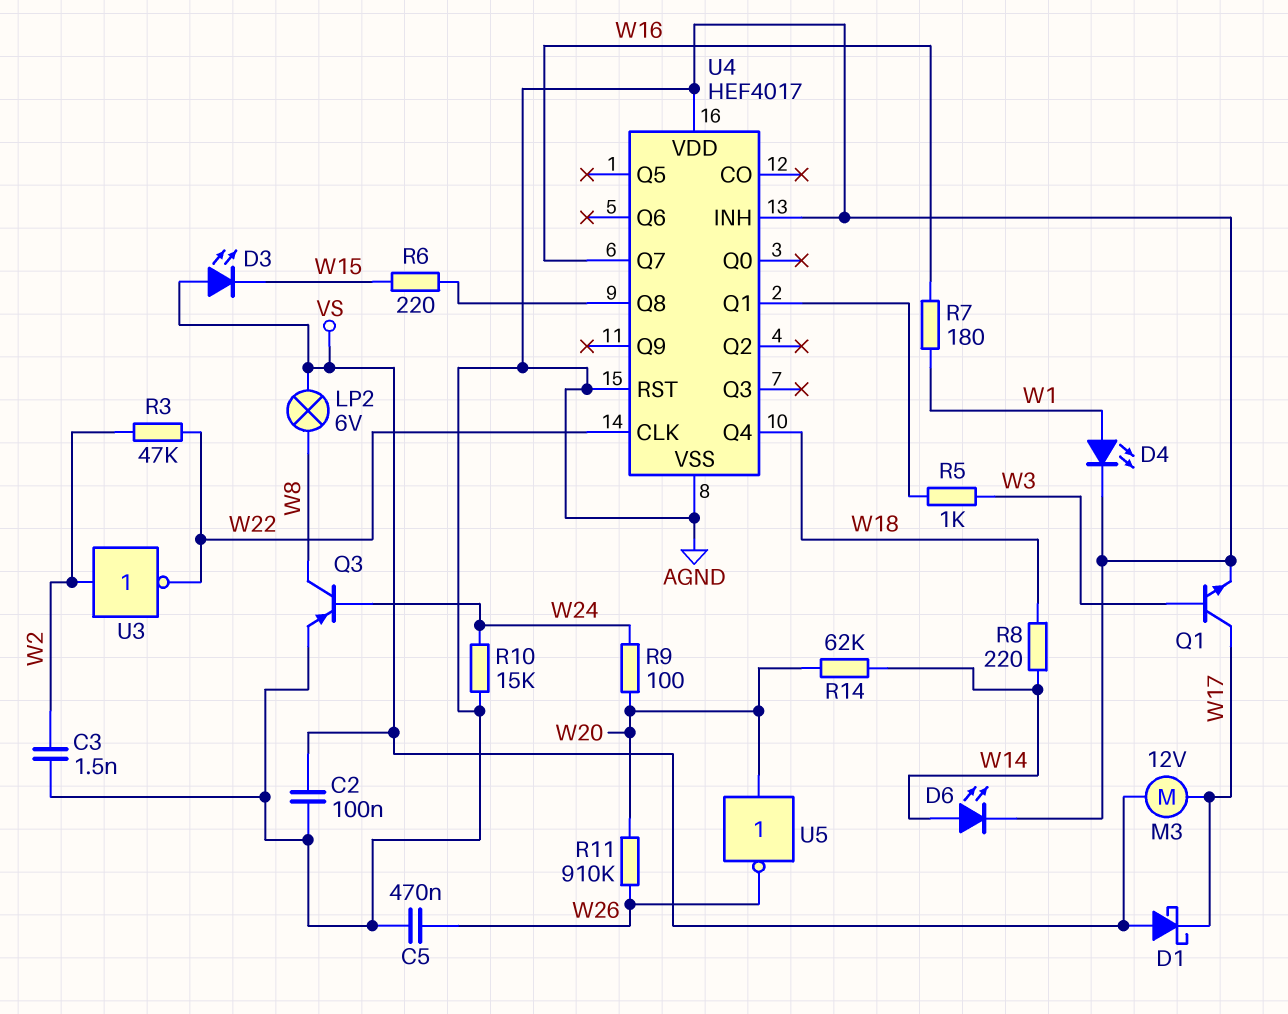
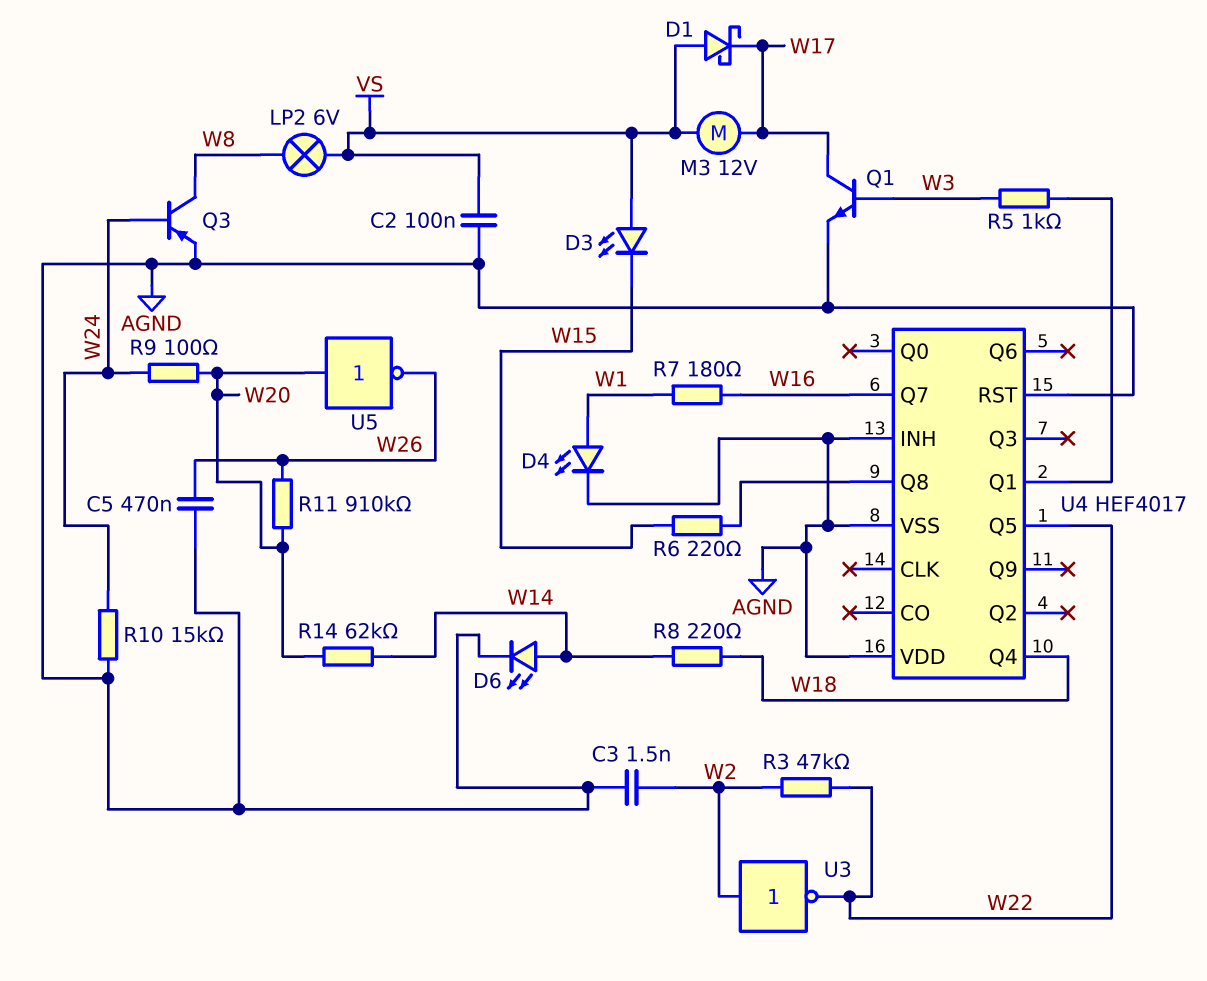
U4 pin CLK: W22 -> none
U4 pin Q5: none -> W22

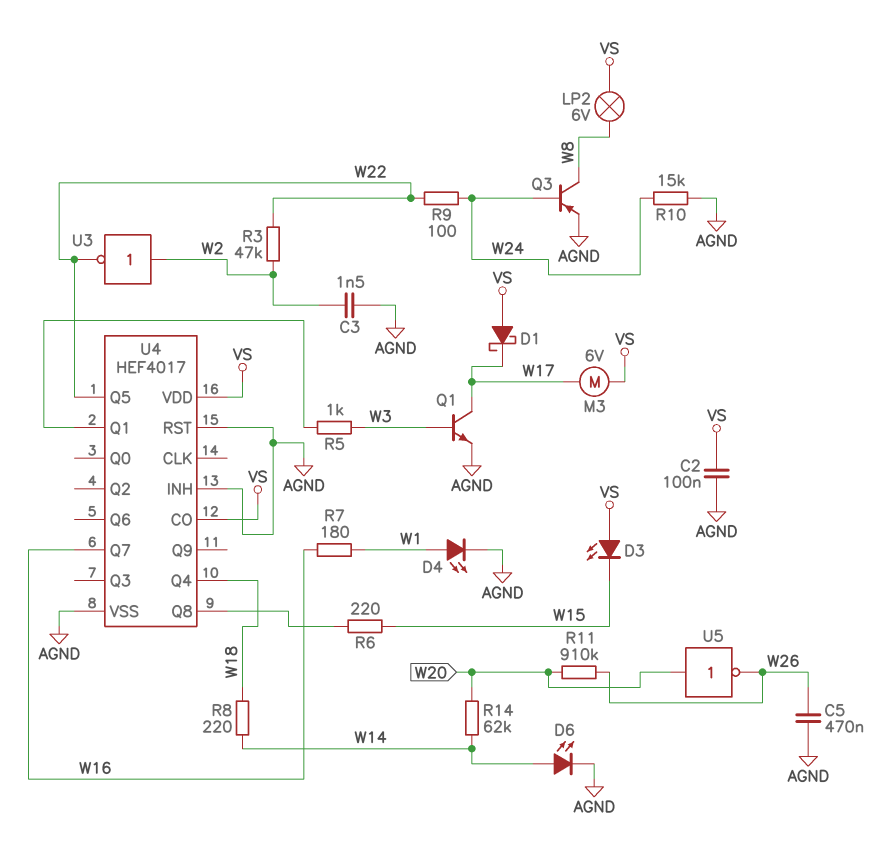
M3: motor 12V (VS, W17) -> motor 6V (VS, W17)
R9: 100 (W20, W24) -> 100 (W22, W24)
U4 pin CO: none -> VS
U4 pin VDD: AGND -> VS

